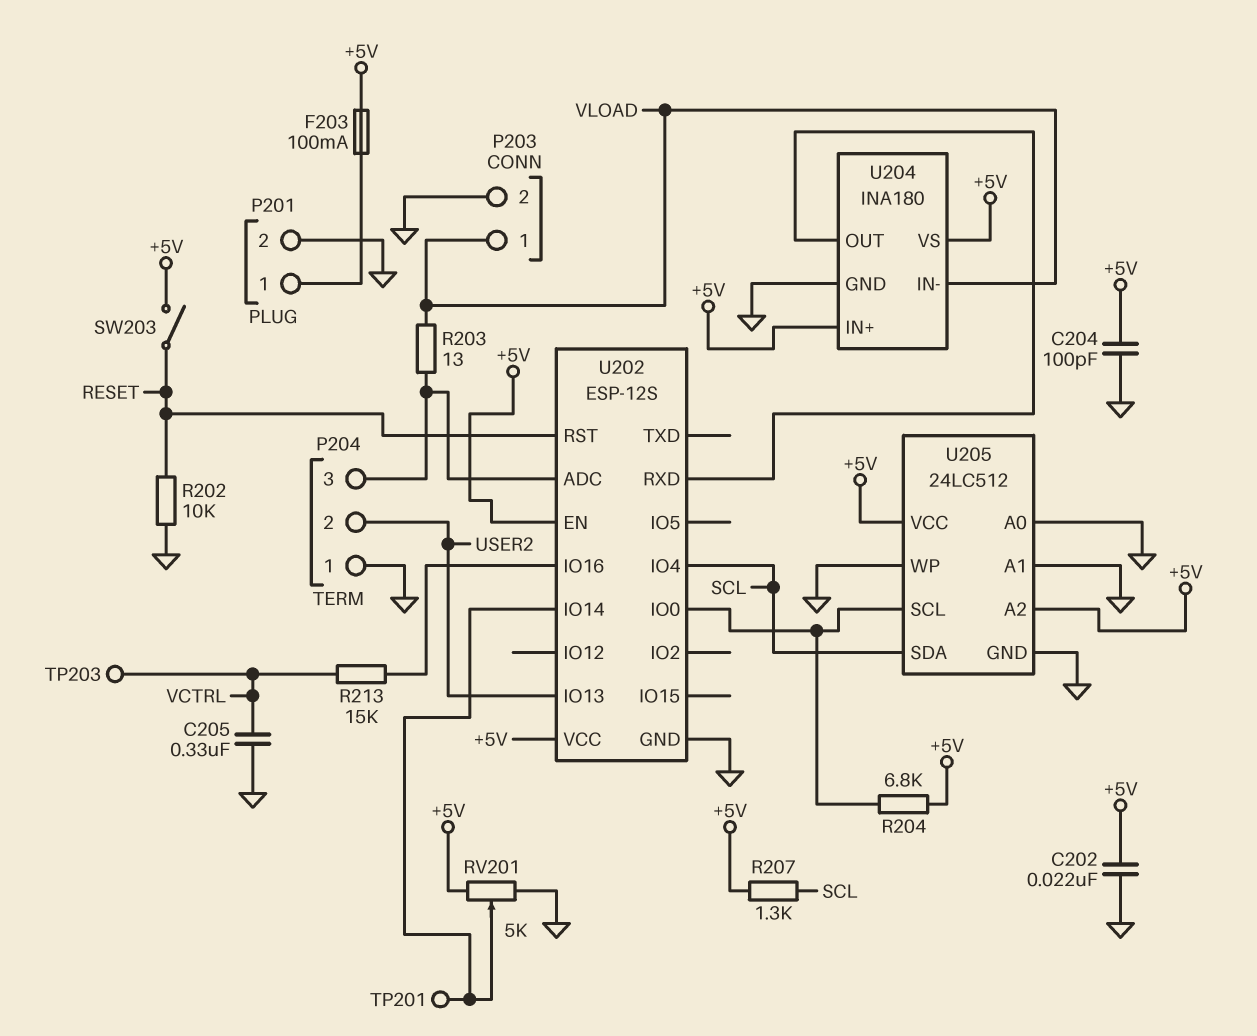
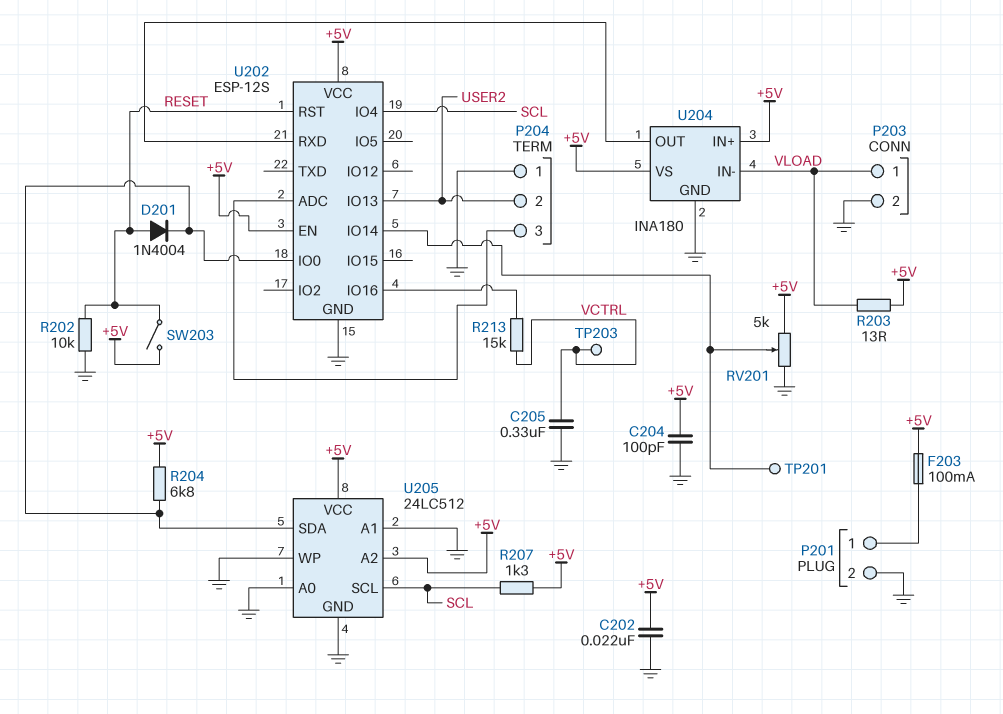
D201: none -> diode 1N4004 (A RESET, K U202/IO0)
R203: 13 (P204/3, VLOAD) -> 13 (+5V, VLOAD)
U205 pin SCL: U202/IO0 -> SCL
U205 pin SDA: SCL -> U202/IO0

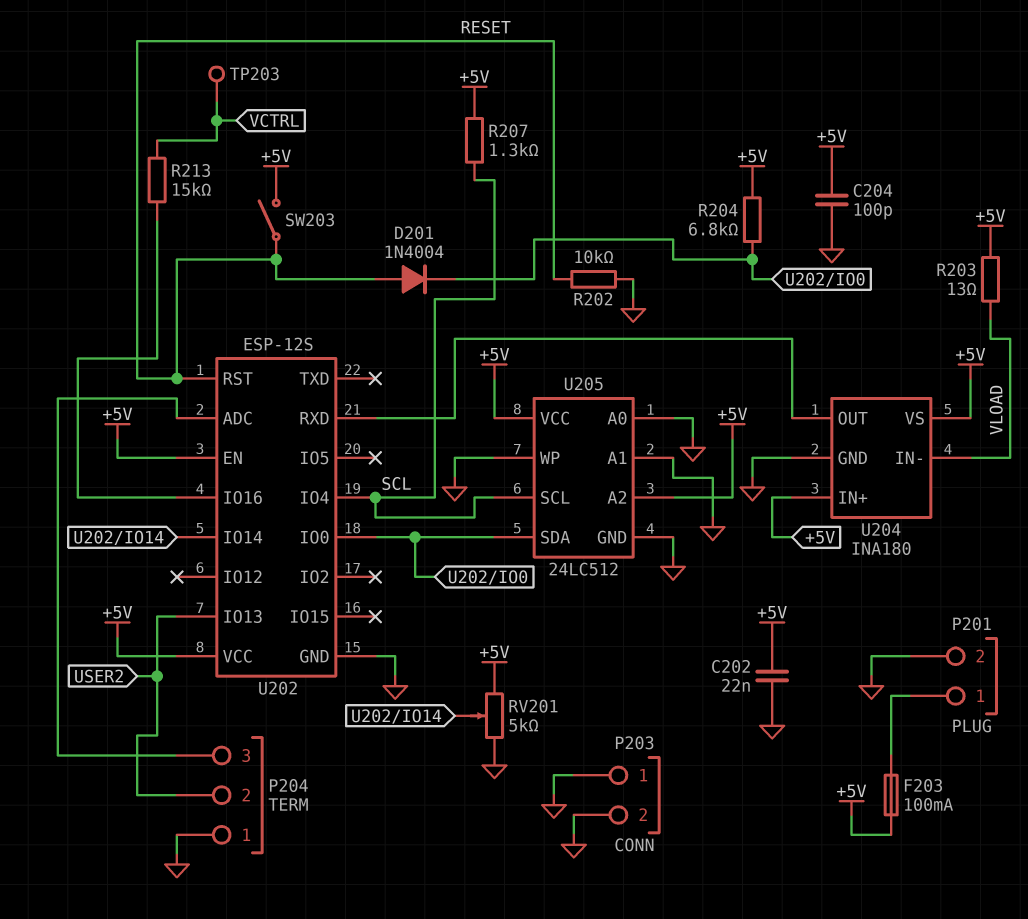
C205: 330nF (GND, VCTRL) -> none
P203 pin 1: VLOAD -> GND
TP201: test point (U202/IO14) -> none

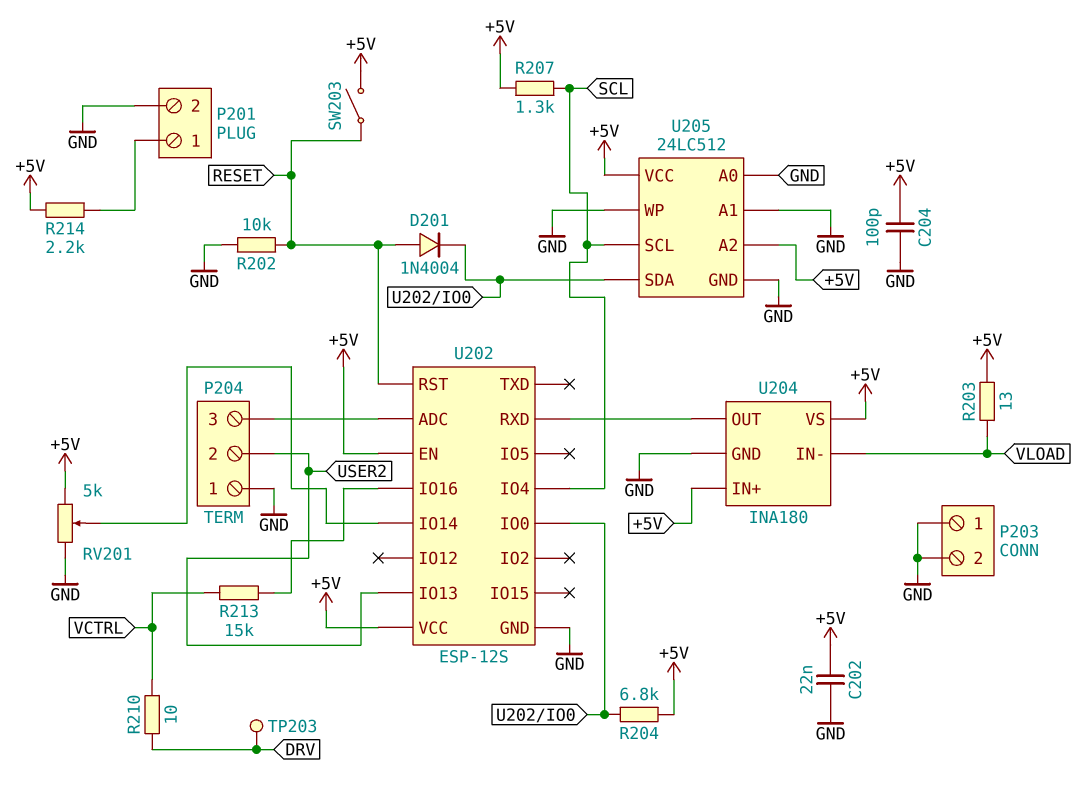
F203: 100mA (+5V, P201/1) -> none
R210: none -> 10 (DRV, VCTRL)
R214: none -> 2.2k (+5V, P201/1)
TP203: test point (VCTRL) -> test point (DRV)

